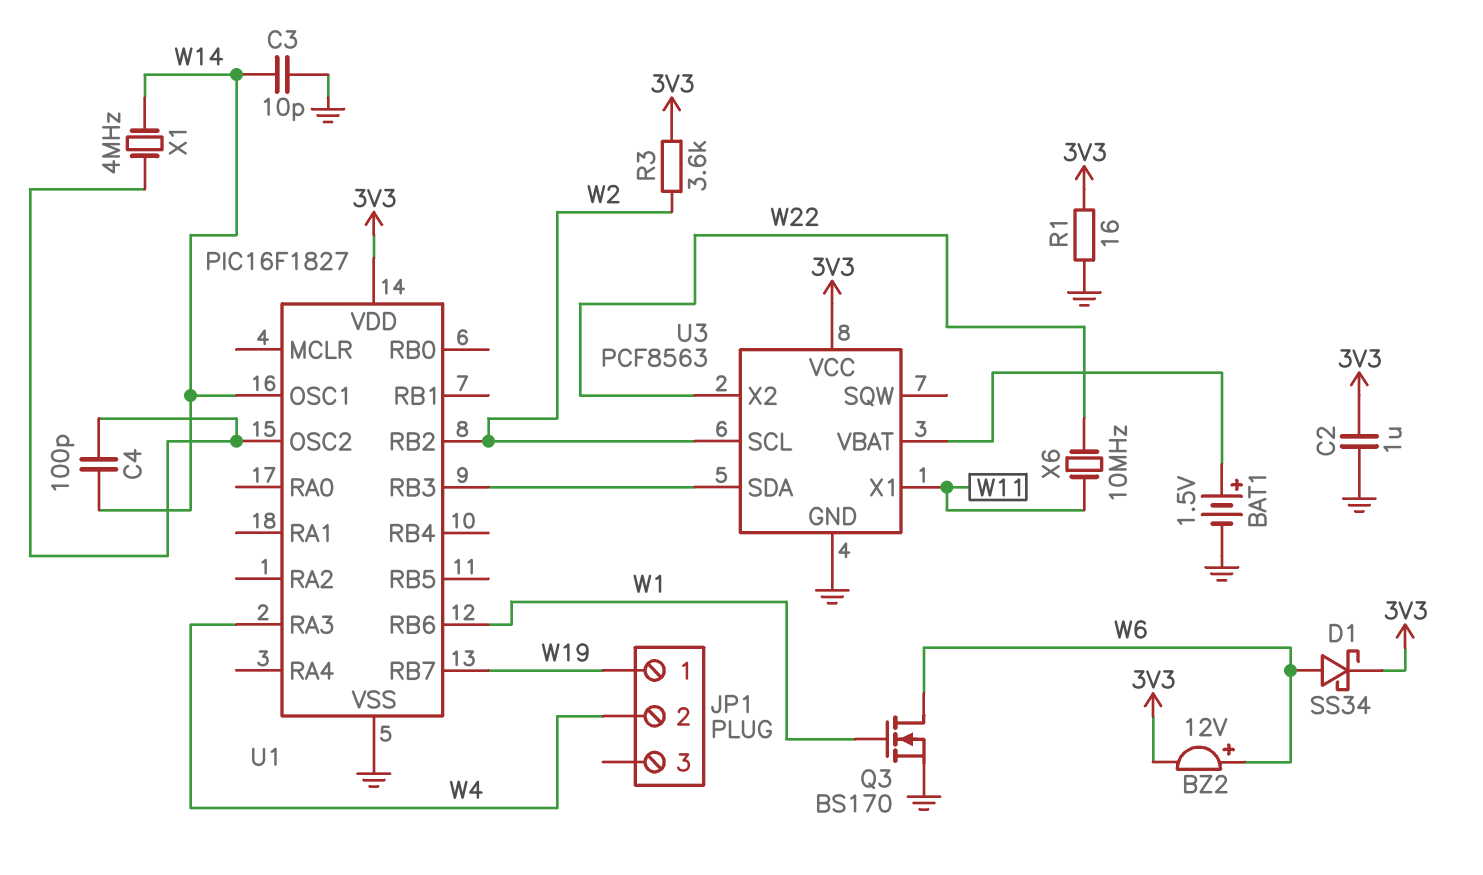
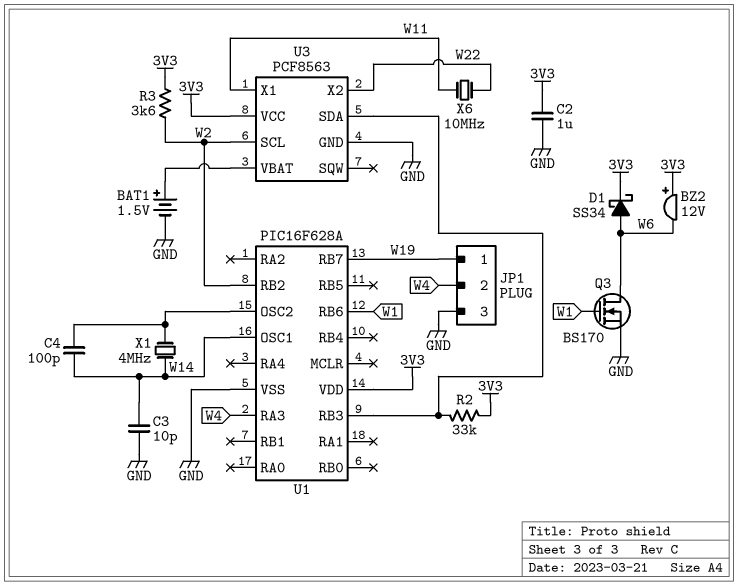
BZ2: buzzer 12V (plus W6, minus 3V3) -> buzzer 12V (plus 3V3, minus W6)
JP1 pin 3: none -> GND
R1: 16 (3V3, GND) -> none
R2: none -> 33k (3V3, U1/RB3)
U1: PIC16F1827 -> PIC16F628A

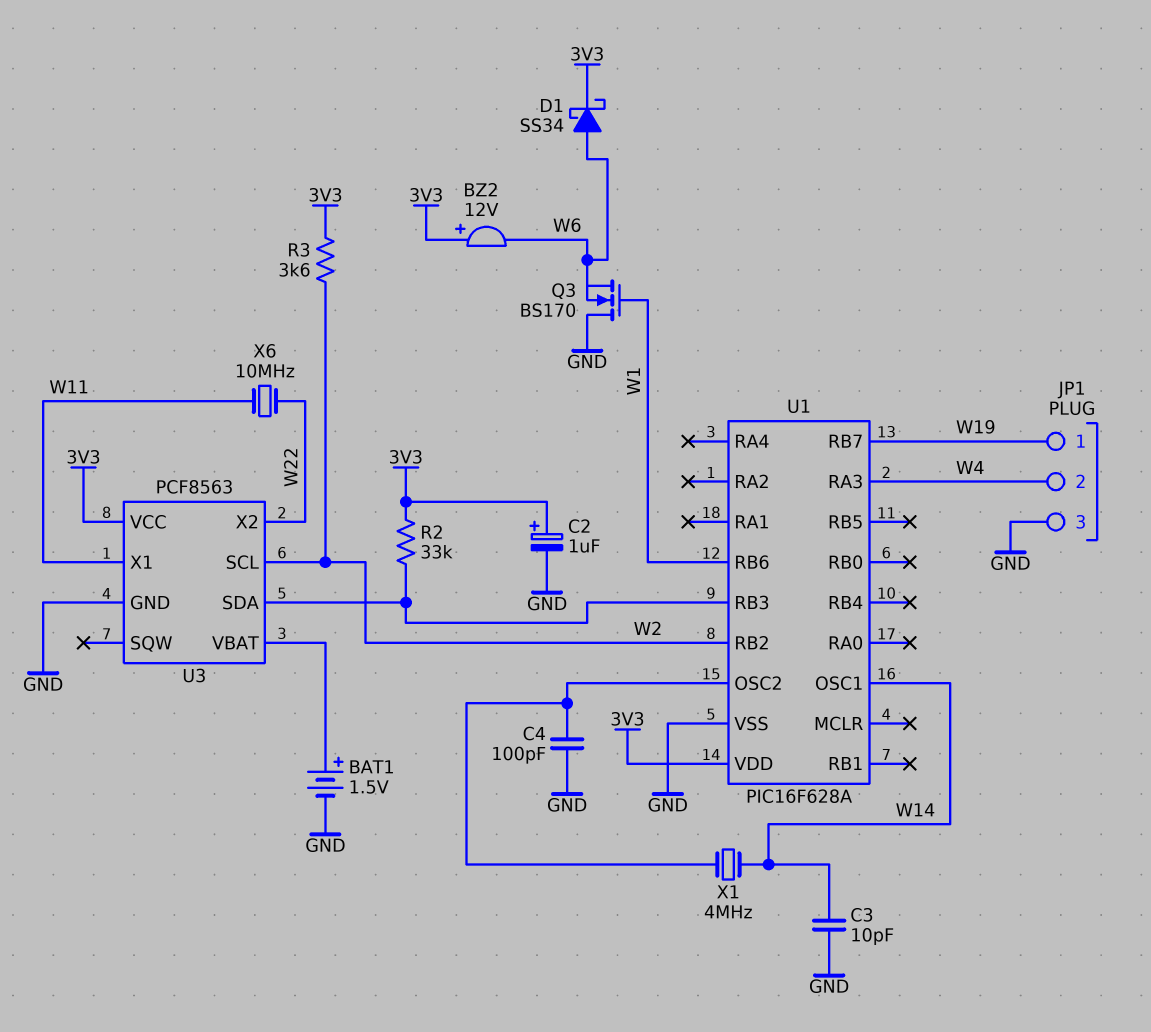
C2: 1uF (3V3, GND) -> 1uF (plus 3V3, minus GND)
C4: 100pF (U1/OSC2, W14) -> 100pF (GND, U1/OSC2)
Q3: NMOS BS170 (G W1, D W6, S GND) -> NMOS BS170 (G W1, D GND, S W6)

